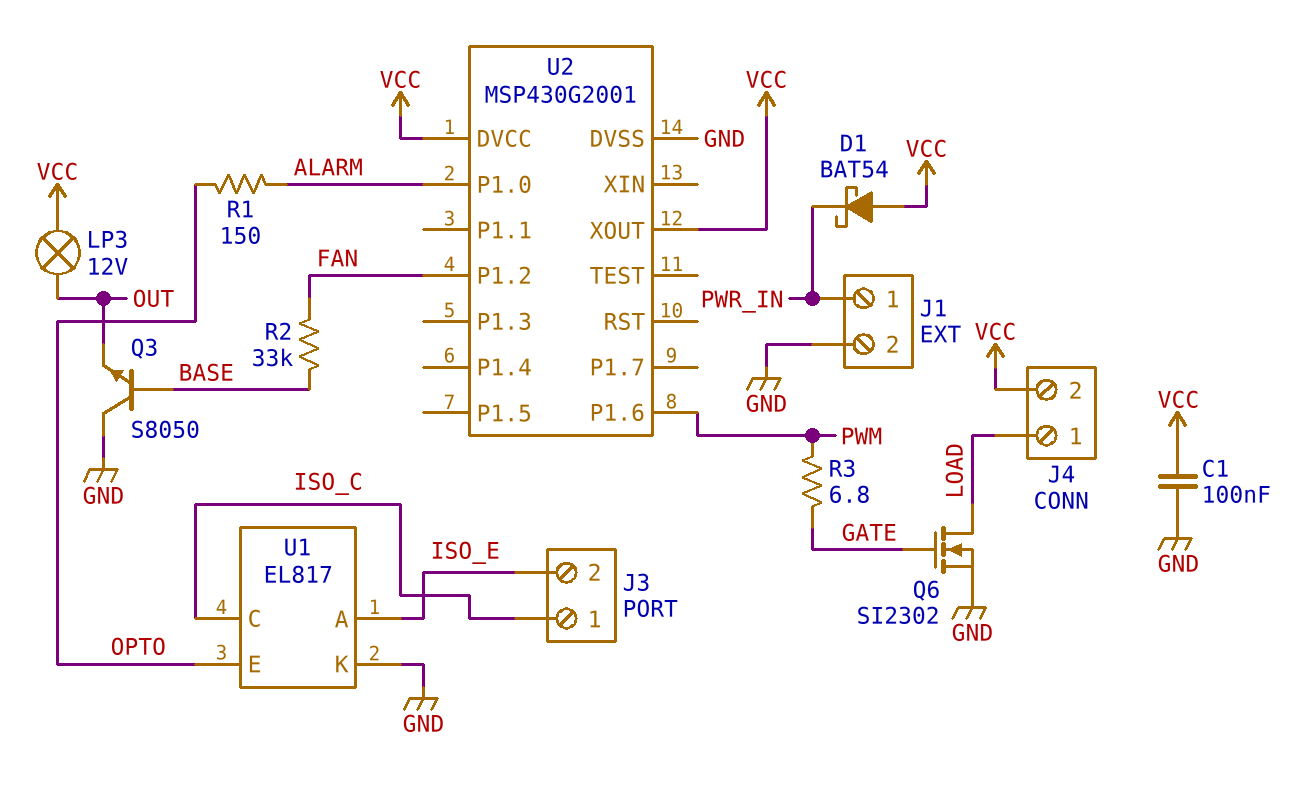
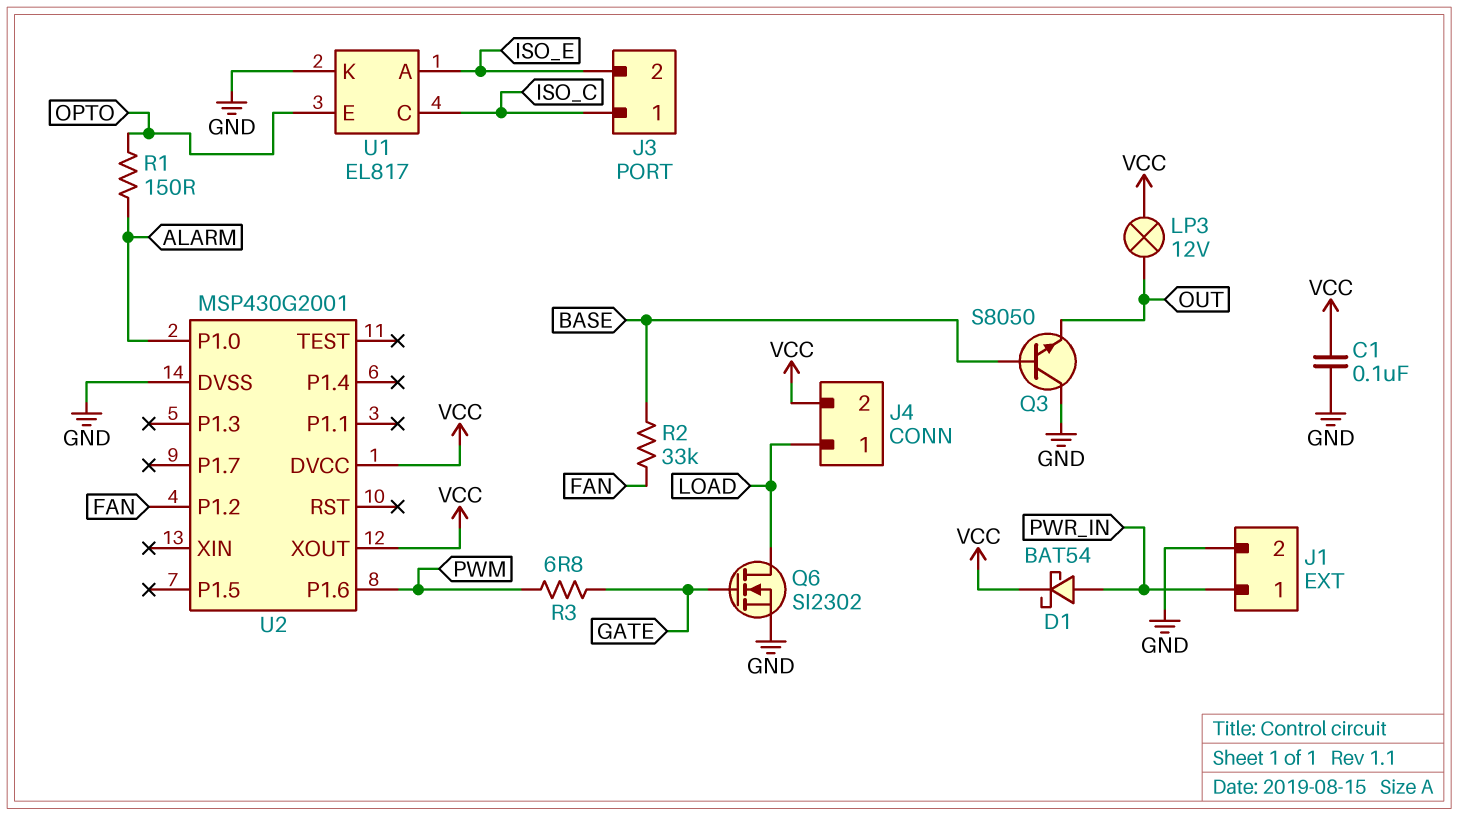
D1: schottky BAT54 (A VCC, K PWR_IN) -> schottky BAT54 (A PWR_IN, K VCC)

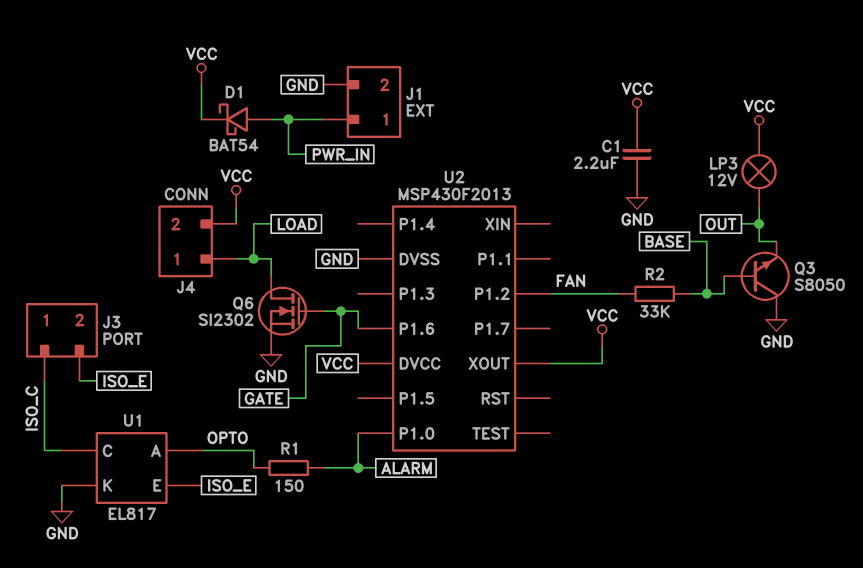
C1: 100nF (GND, VCC) -> 2.2uF (GND, VCC)
R3: 6.8 (GATE, PWM) -> none
U1 pin A: ISO_E -> OPTO
U1 pin E: OPTO -> ISO_E
U2: MSP430G2001 -> MSP430F2013
U2 pin P1.6: PWM -> GATE

